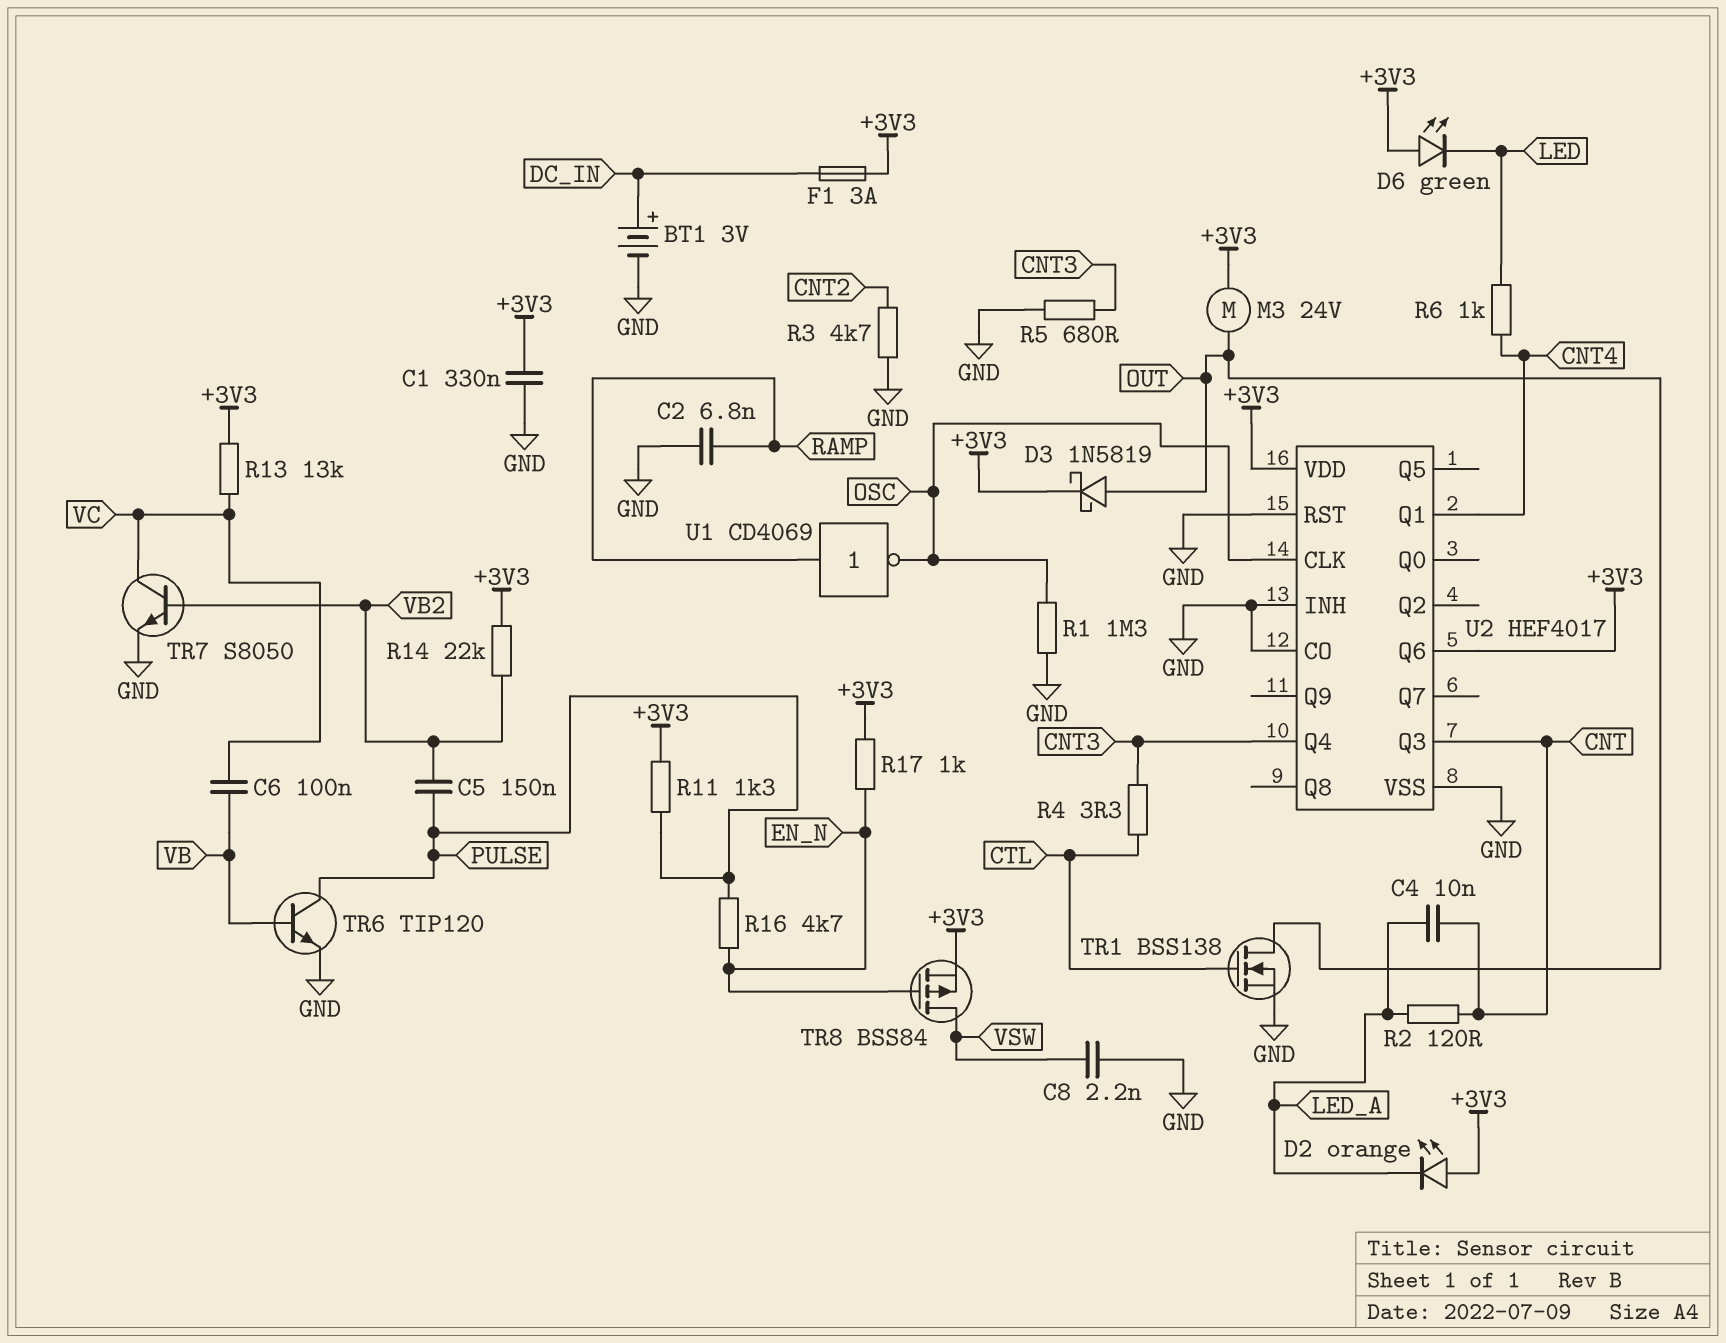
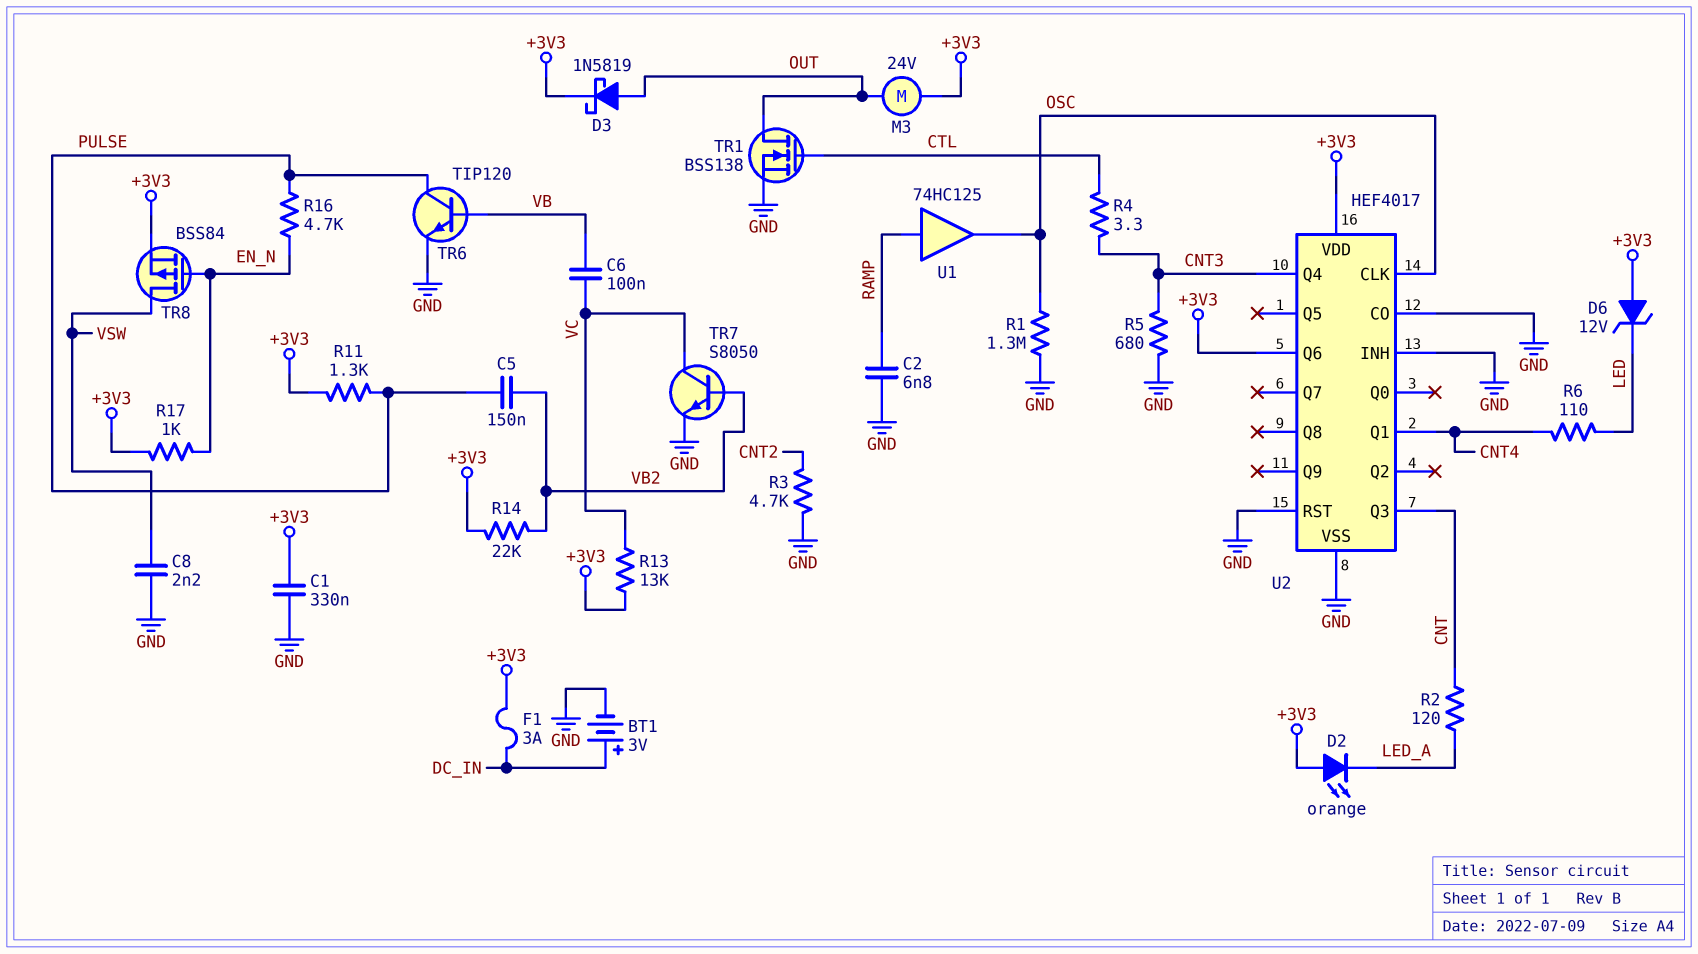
C4: 10nF (CNT, LED_A) -> none
D6: LED green (A +3V3, K LED) -> zener 12V (A +3V3, K LED)
R6: 1k (CNT4, LED) -> 110 (CNT4, LED)
U1: NOT CD4069 (in RAMP, out OSC) -> buffer 74HC125 (in RAMP, out OSC)

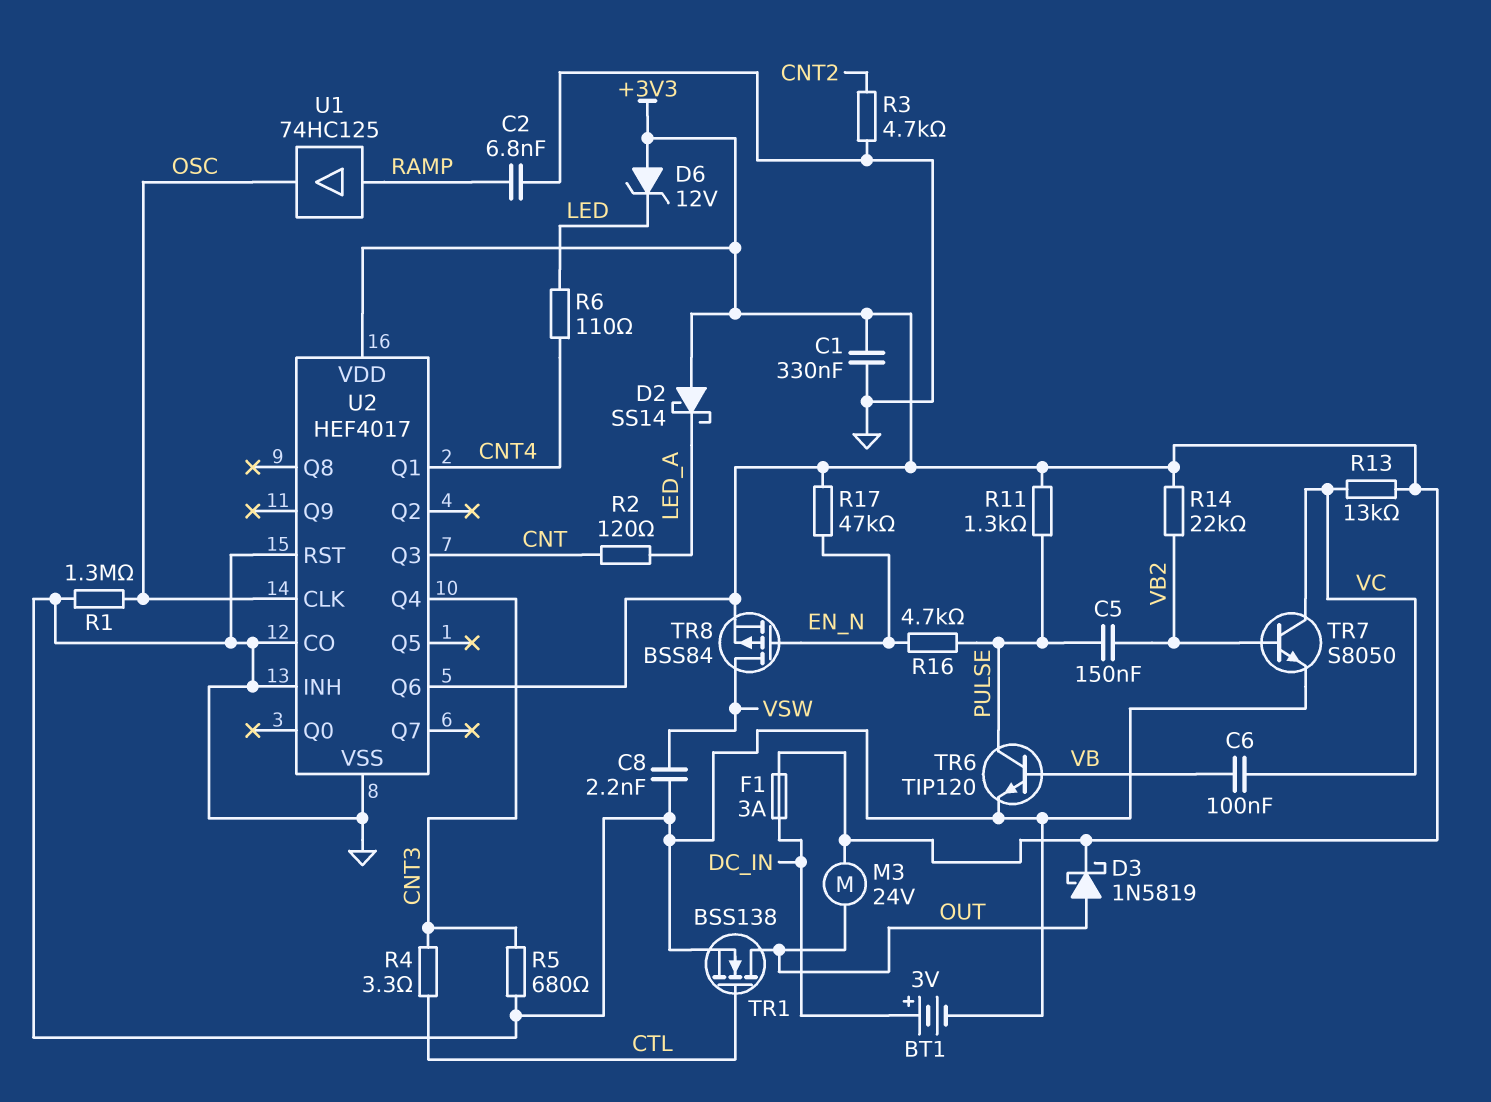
D2: LED orange (A +3V3, K LED_A) -> schottky SS14 (A +3V3, K LED_A)
R17: 1k (+3V3, EN_N) -> 47k (+3V3, EN_N)

